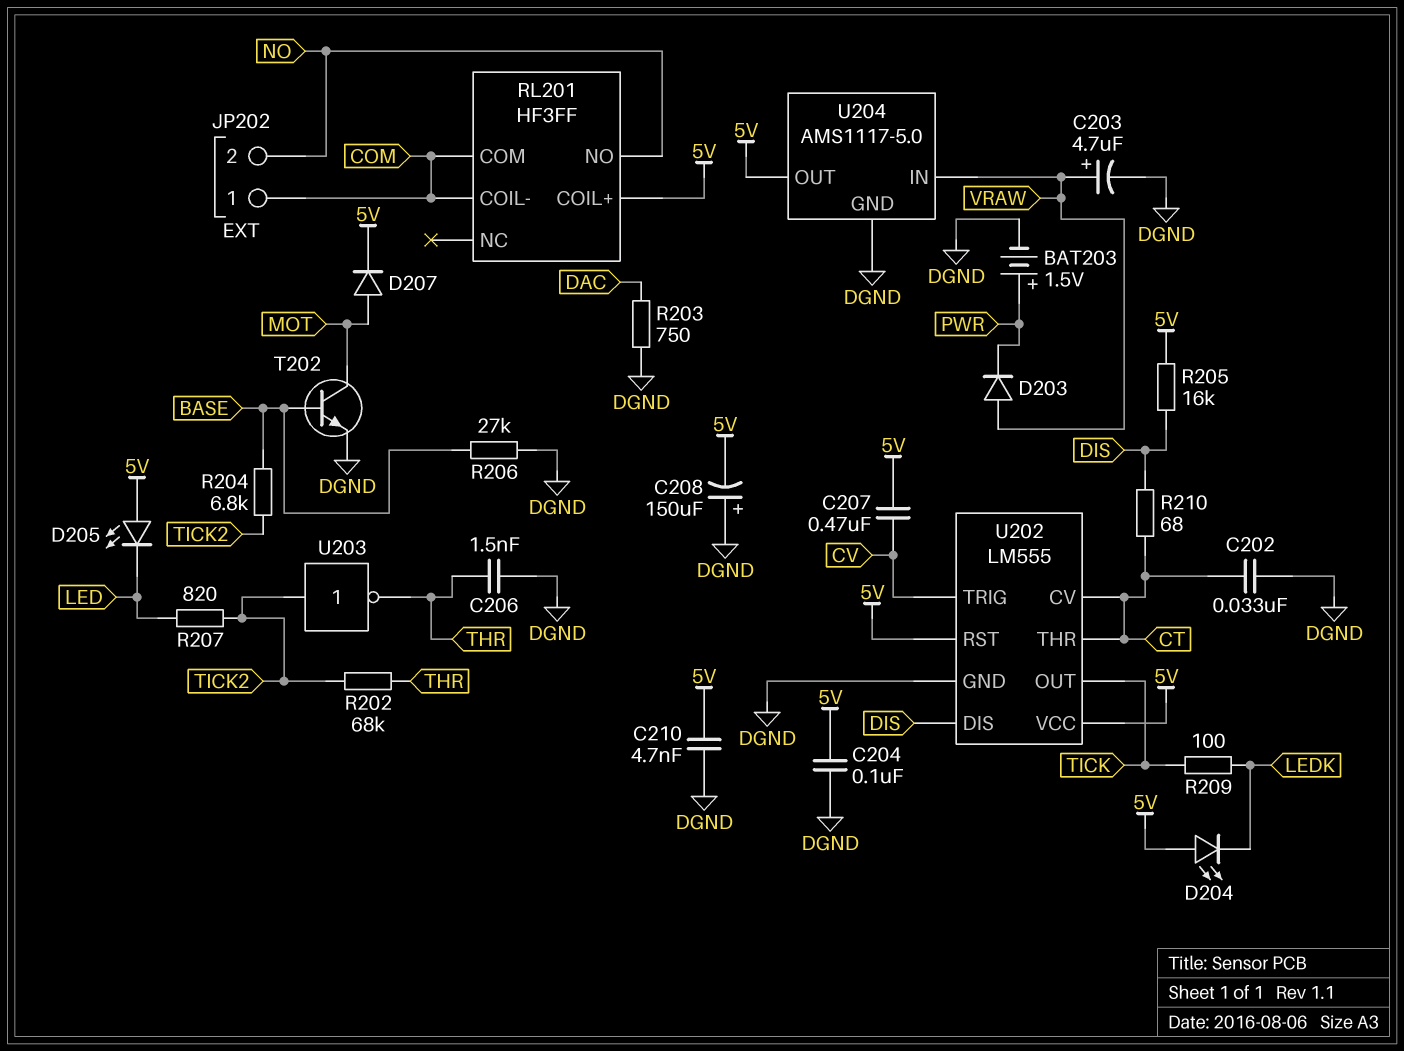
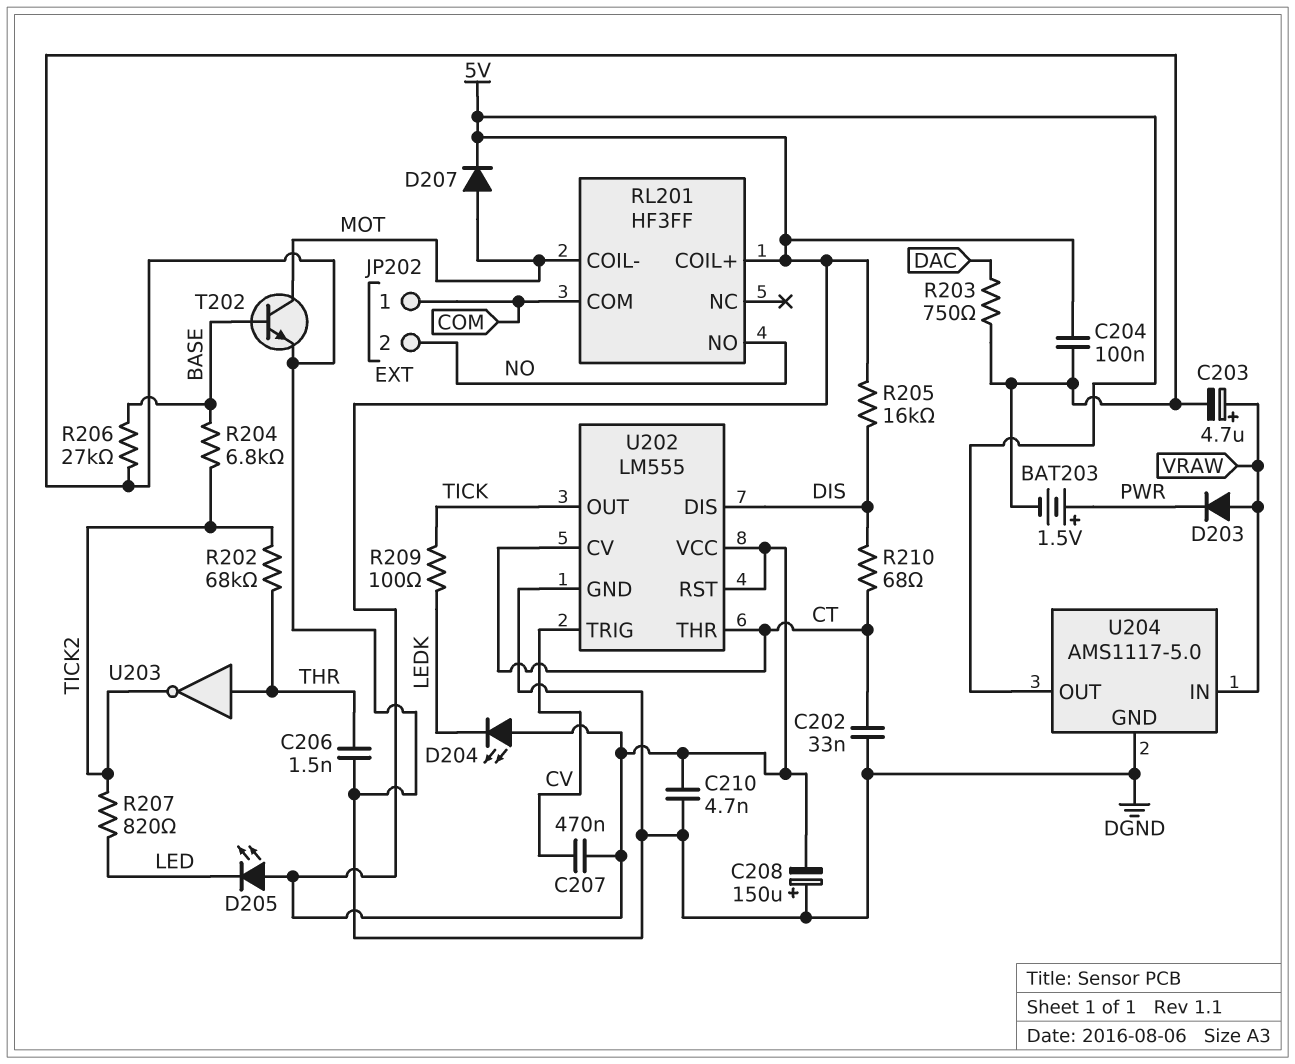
RL201 pin COIL-: COM -> MOT
U203: NOT (in TICK2, out THR) -> NOT (in THR, out TICK2)

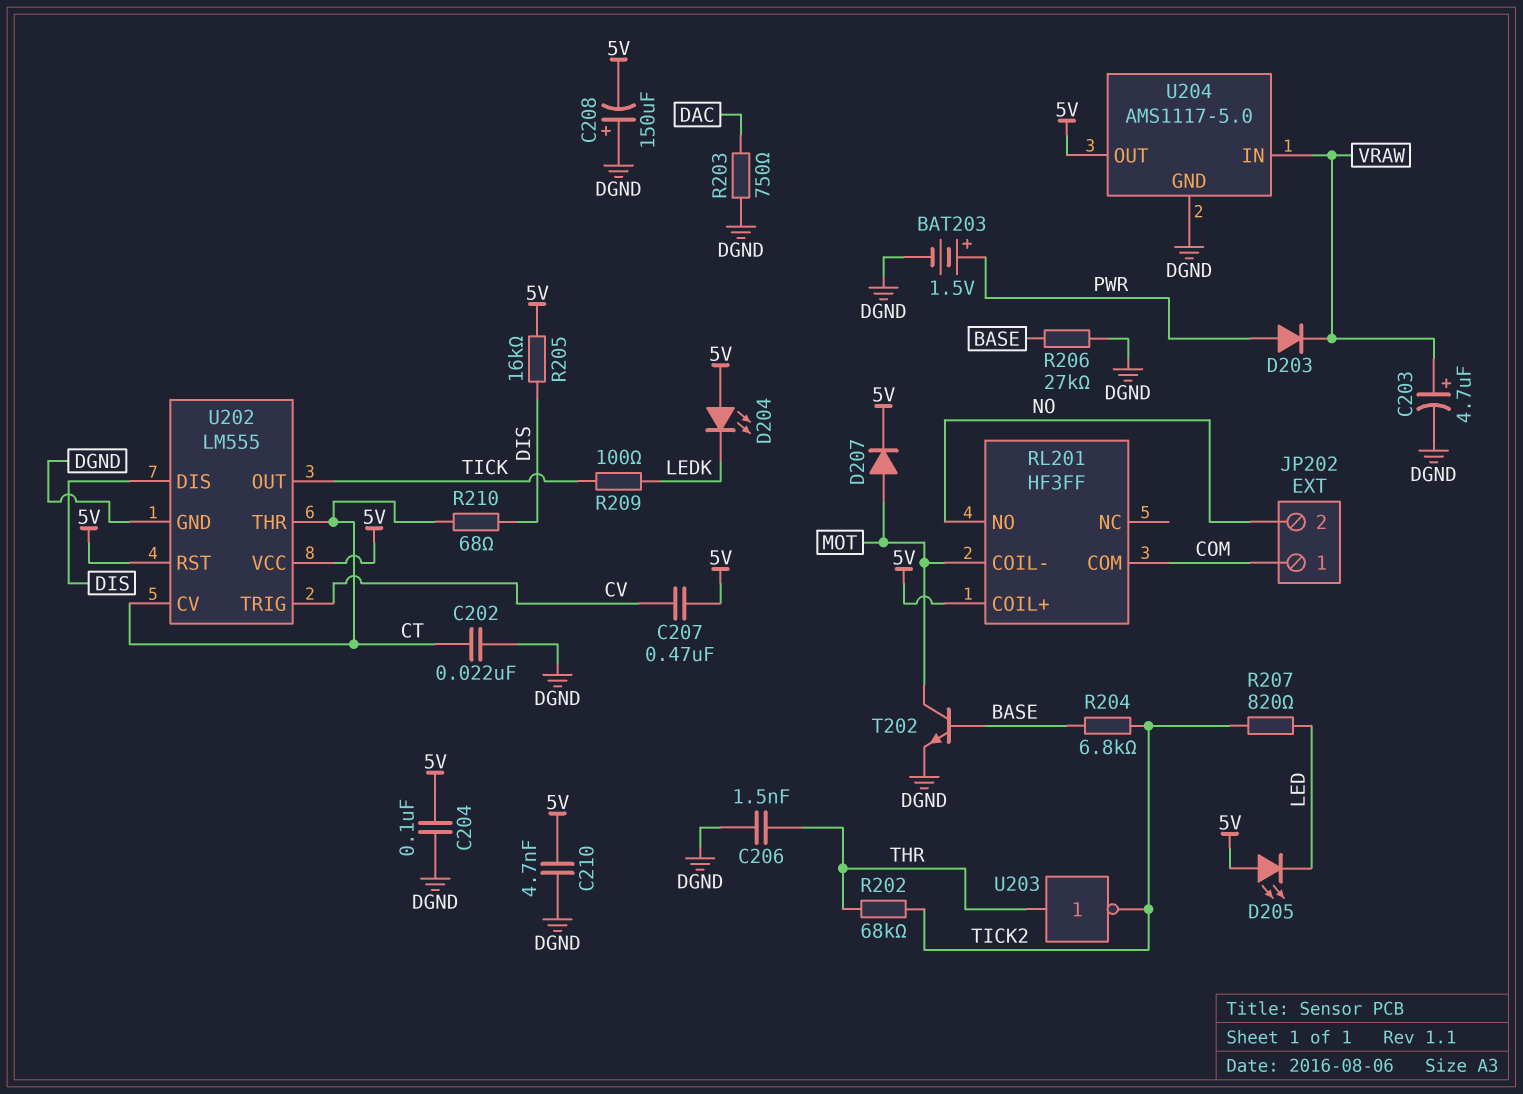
C202: 33nF (CT, DGND) -> 22nF (CT, DGND)
D203: diode (A VRAW, K PWR) -> diode (A PWR, K VRAW)

